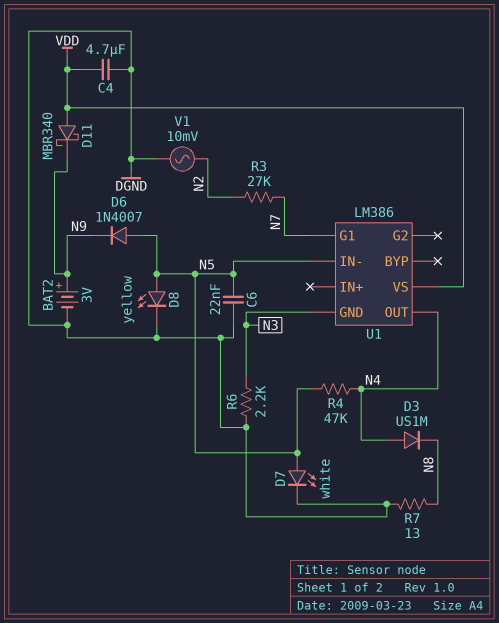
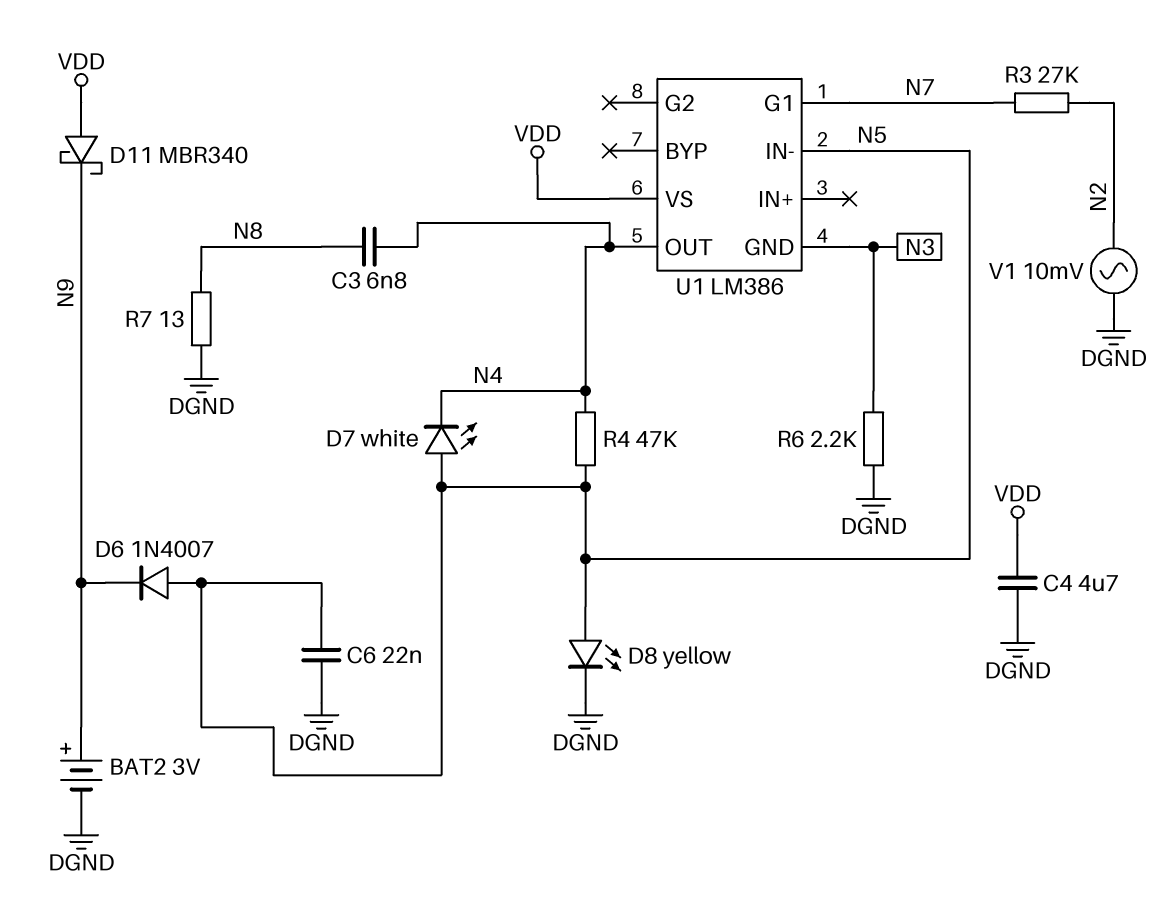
C3: none -> 6.8nF (N4, N8)
D3: diode US1M (A N4, K N8) -> none
D7: LED white (A N5, K DGND) -> LED white (A N5, K N4)

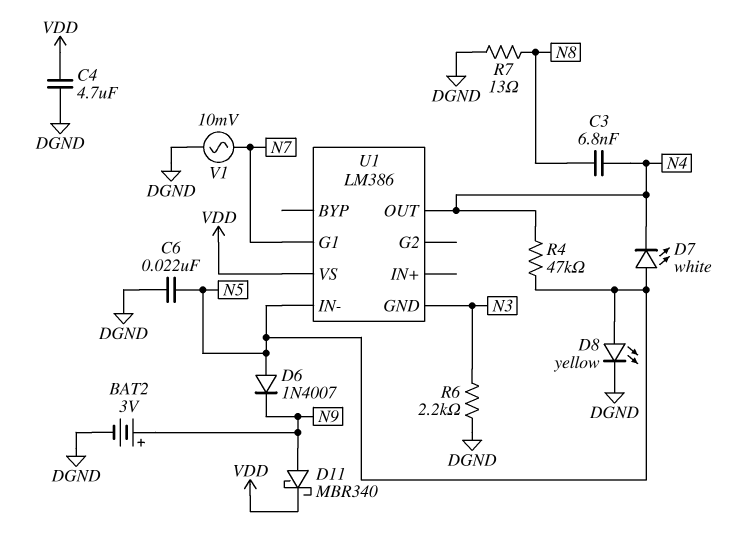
D11: schottky MBR340 (A VDD, K N9) -> schottky MBR340 (A N9, K VDD)
R3: 27k (N2, N7) -> none
V1: AC 10mV (DGND, N2) -> AC 10mV (DGND, N7)

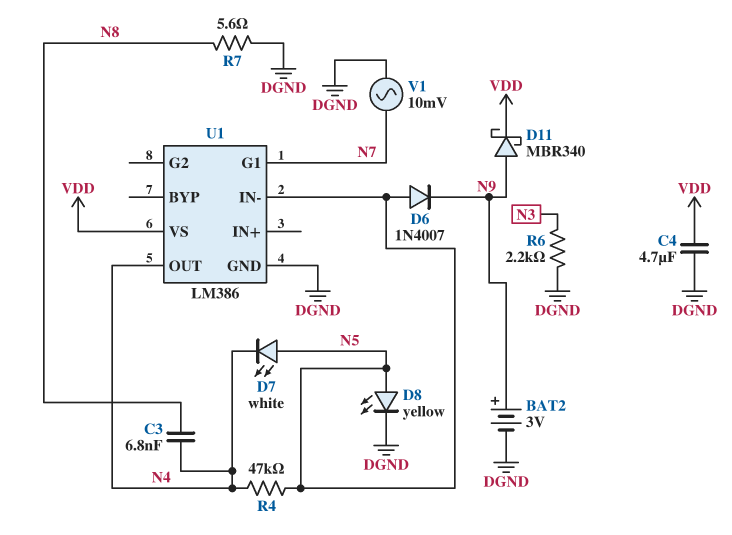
C6: 22nF (DGND, N5) -> none
R7: 13 (DGND, N8) -> 5.6 (DGND, N8)
U1 pin GND: N3 -> DGND

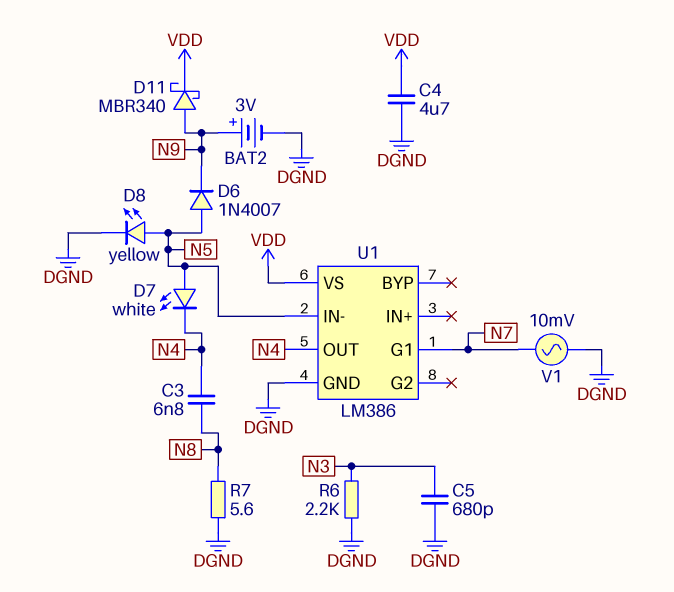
C5: none -> 680pF (DGND, N3)
R4: 47k (N4, N5) -> none

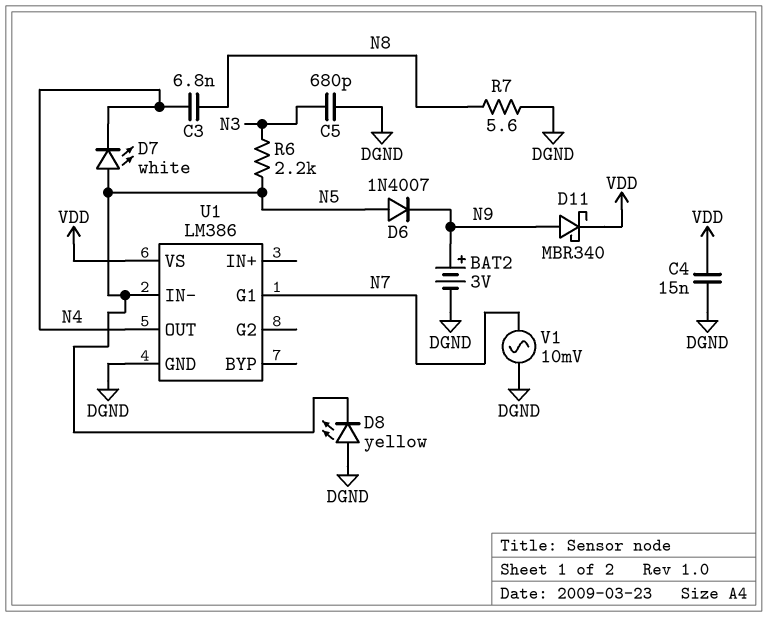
C4: 4.7uF (DGND, VDD) -> 15nF (DGND, VDD)
D8: LED yellow (A N5, K DGND) -> LED yellow (A DGND, K N5)
R6: 2.2k (DGND, N3) -> 2.2k (N3, N5)

